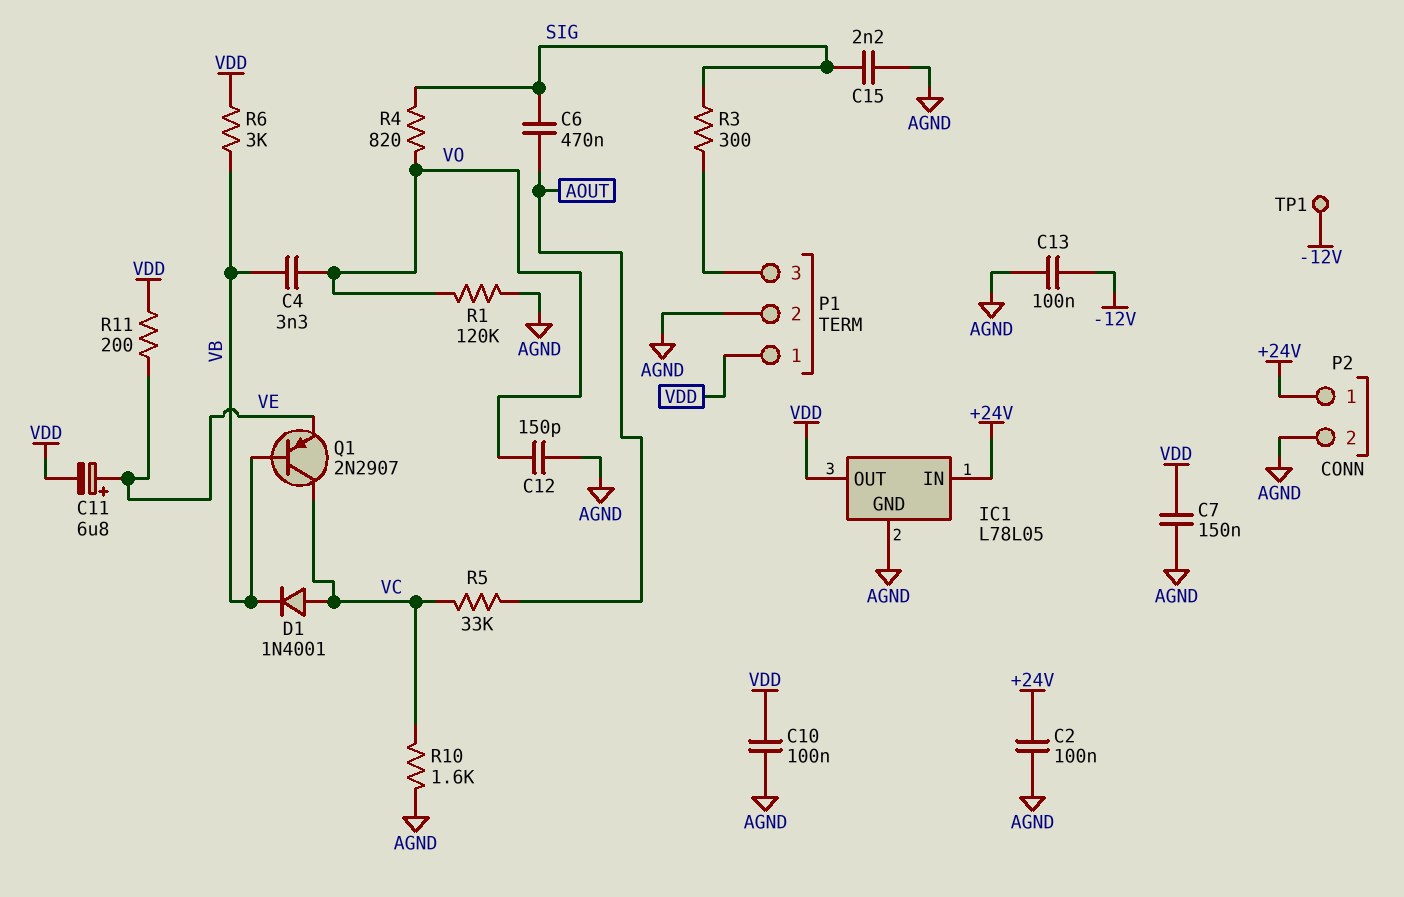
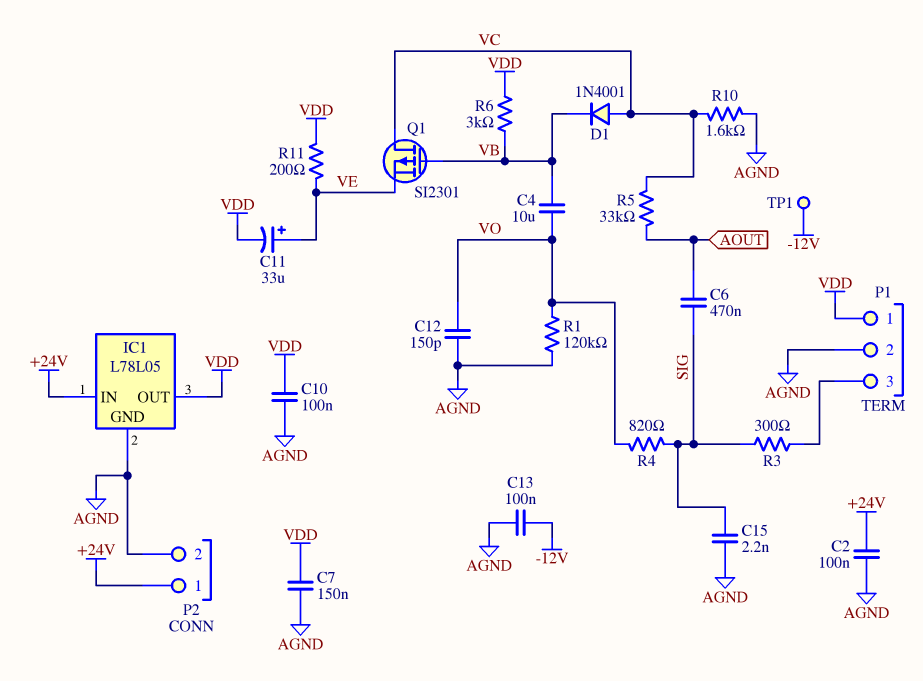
C4: 3.3nF (VB, VO) -> 10uF (VB, VO)
C11: 6.8uF (plus VE, minus VDD) -> 33uF (plus VE, minus VDD)
Q1: PNP 2N2907 (B VB, C VC, E VE) -> PMOS SI2301 (G VB, D VC, S VE)

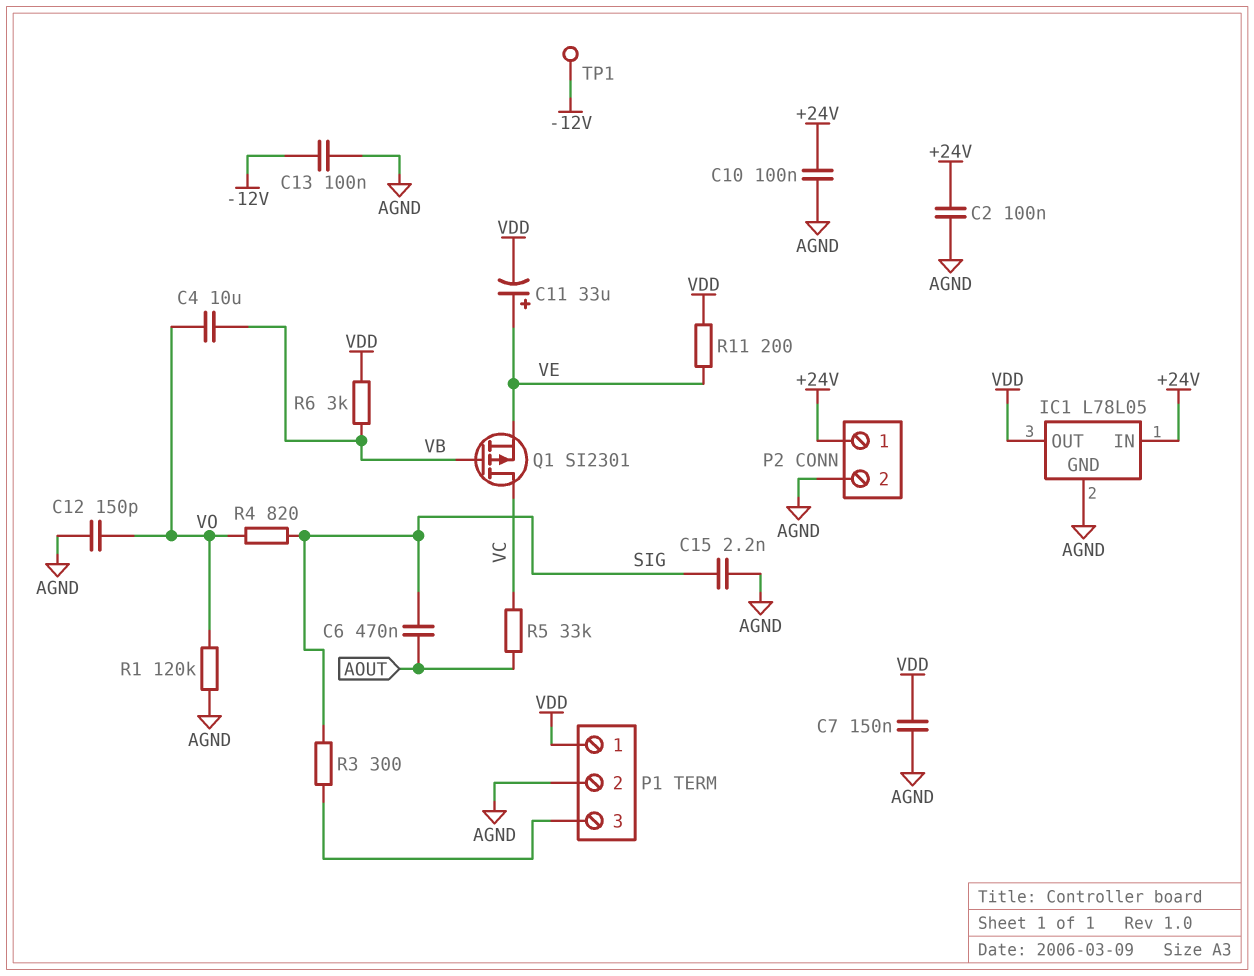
C10: 100nF (AGND, VDD) -> 100nF (+24V, AGND)
D1: diode 1N4001 (A VC, K VB) -> none
R10: 1.6k (AGND, VC) -> none

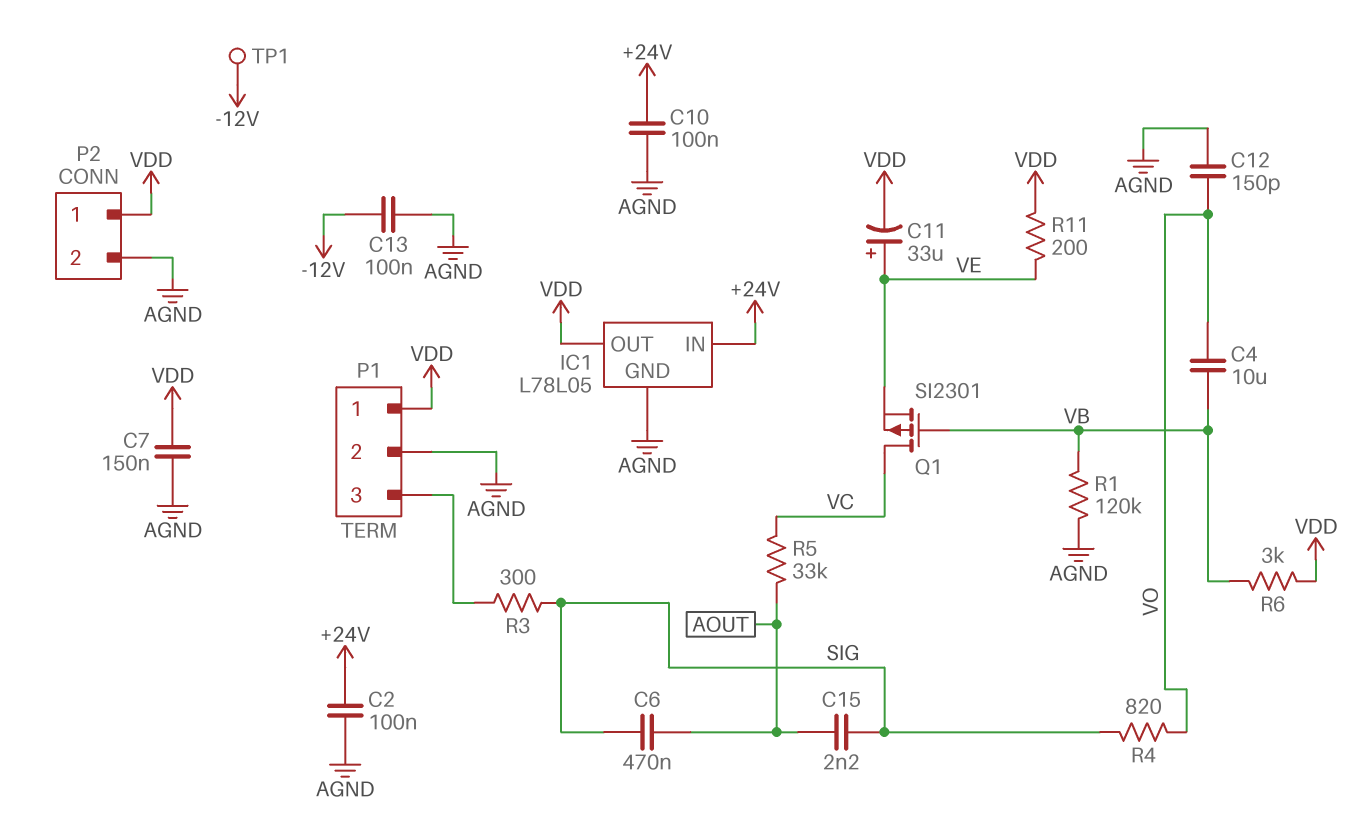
C15: 2.2nF (AGND, SIG) -> 2.2nF (AOUT, SIG)
P2 pin 1: +24V -> VDD
R1: 120k (AGND, VO) -> 120k (AGND, VB)

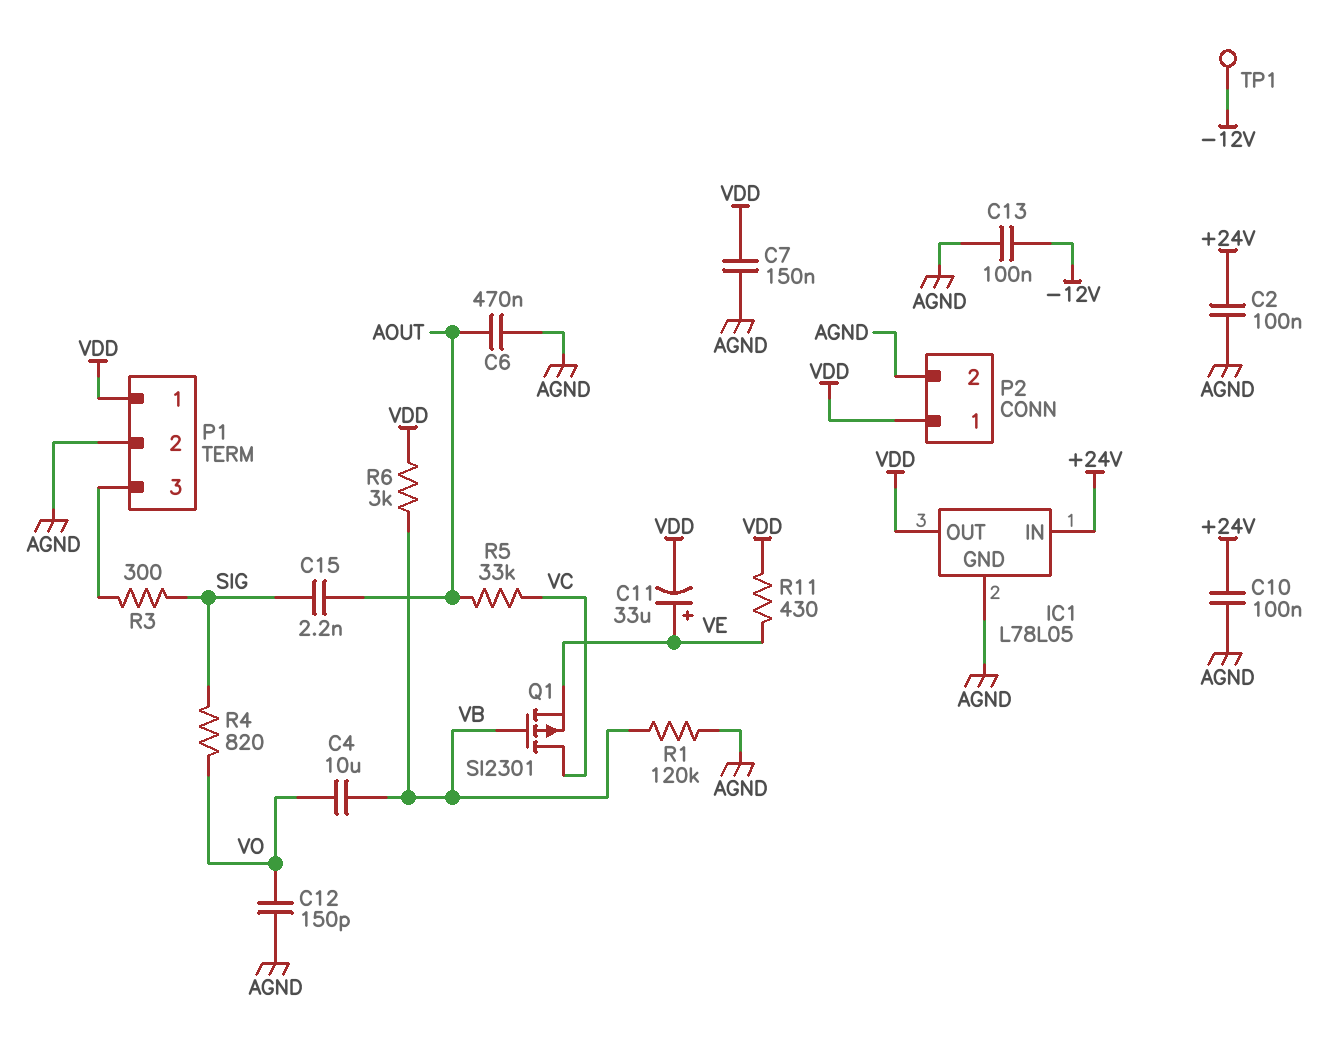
C6: 470nF (AOUT, SIG) -> 470nF (AGND, AOUT)
R11: 200 (VDD, VE) -> 430 (VDD, VE)

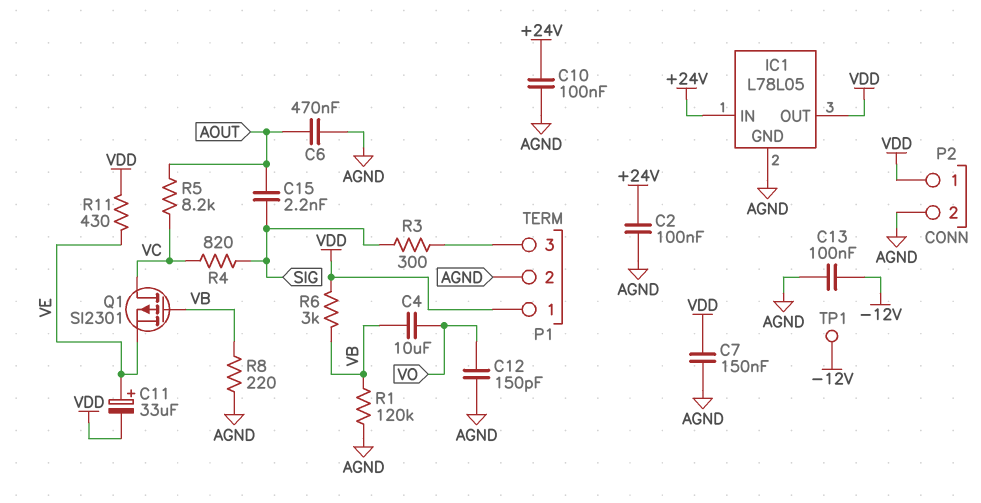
R4: 820 (SIG, VO) -> 820 (SIG, VC)
R5: 33k (AOUT, VC) -> 8.2k (AOUT, VC)
R8: none -> 220 (AGND, VB)

